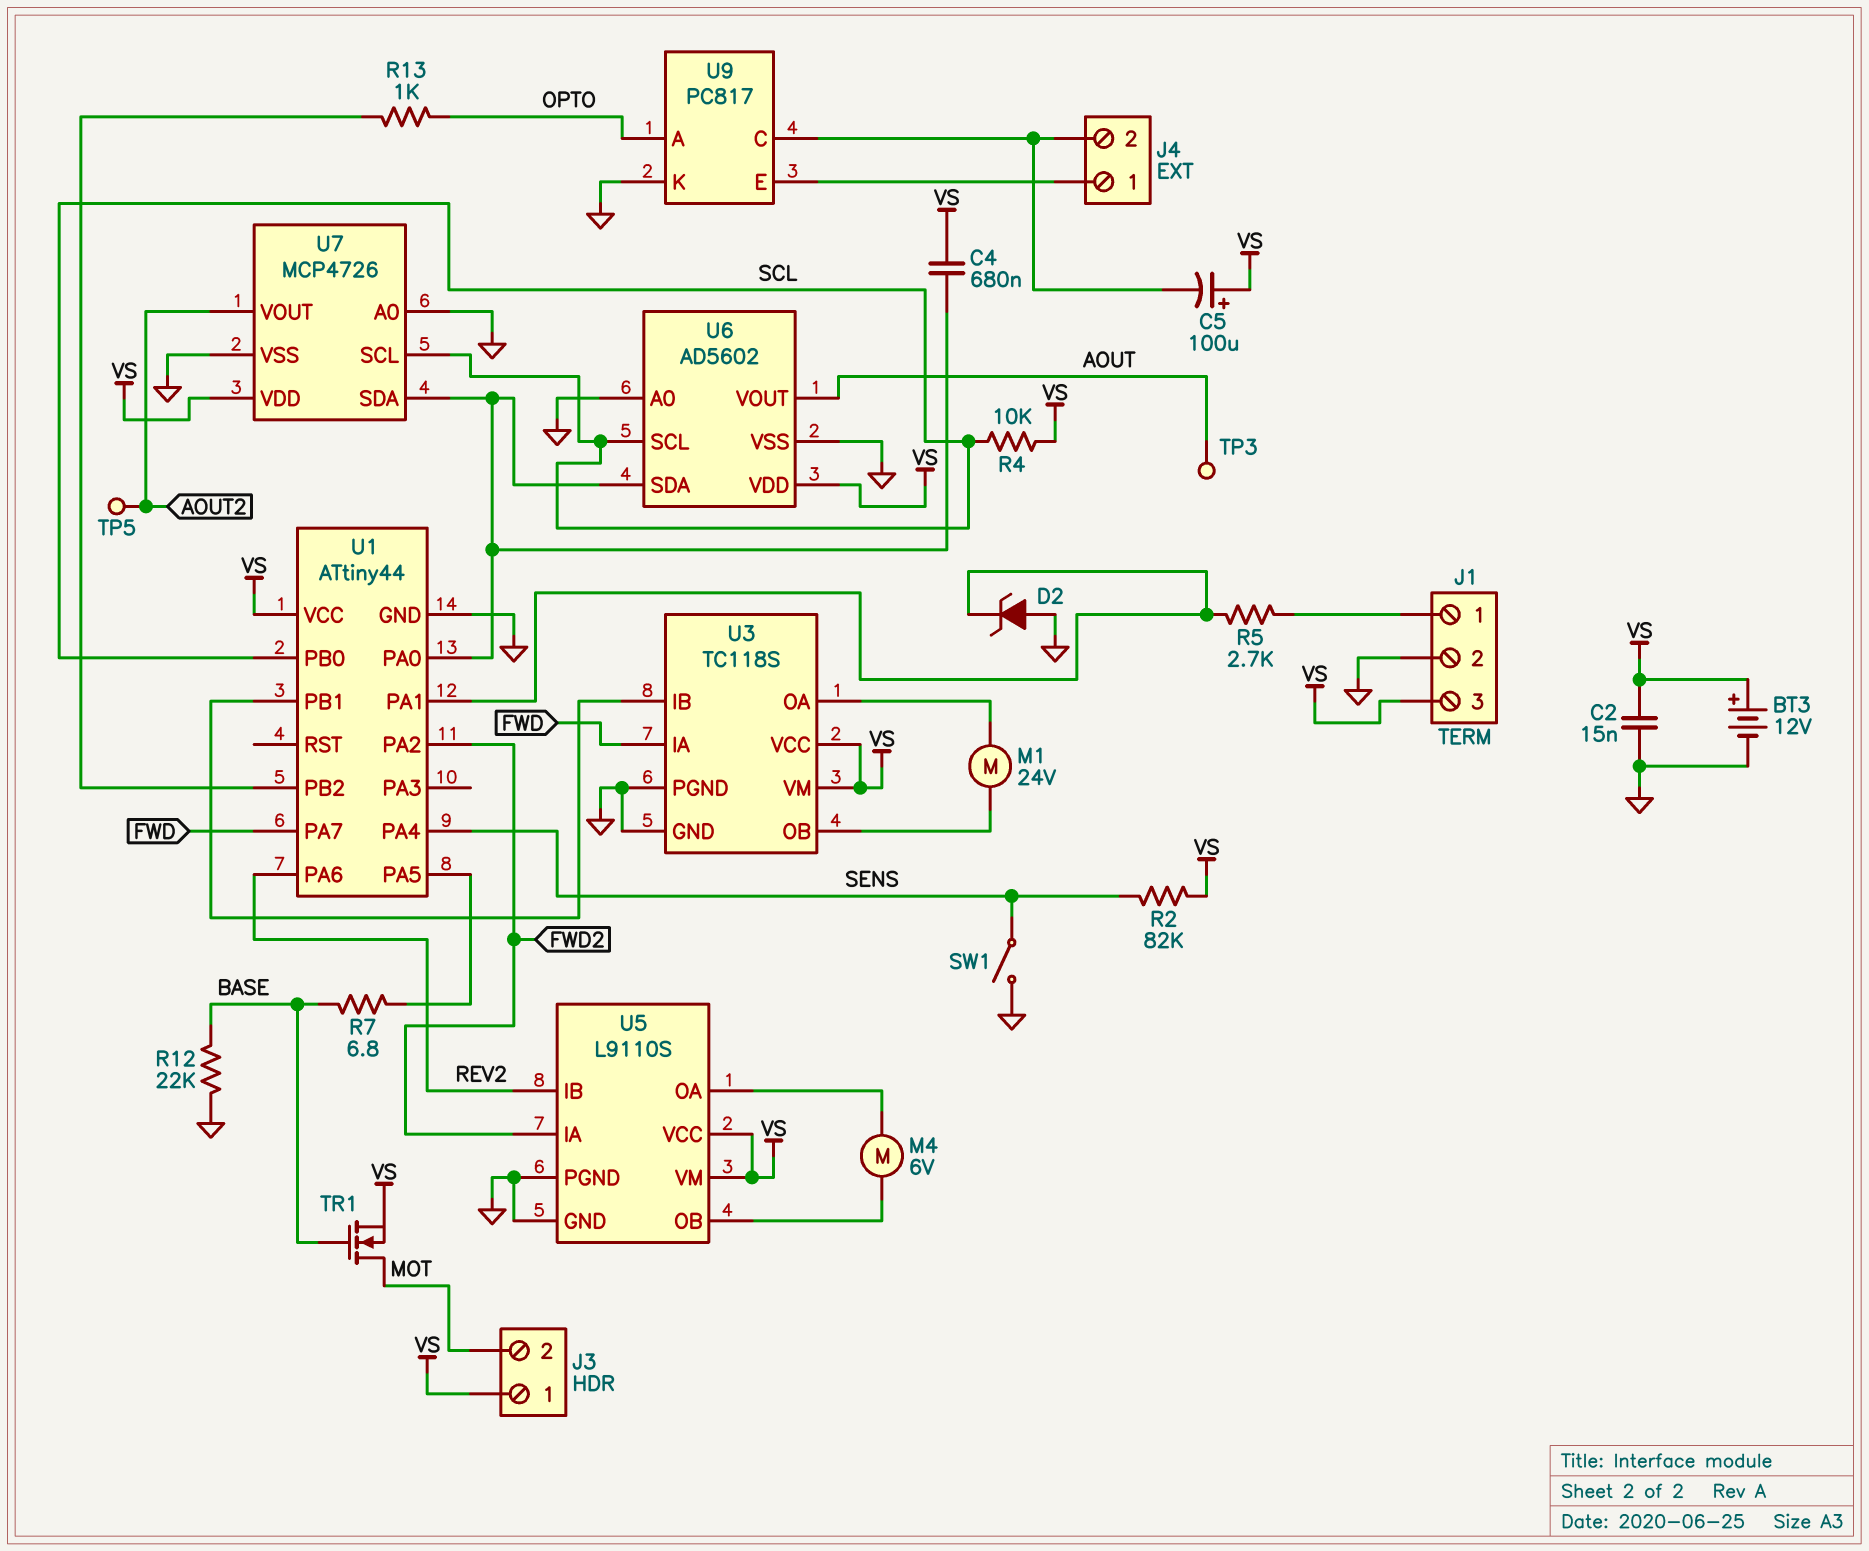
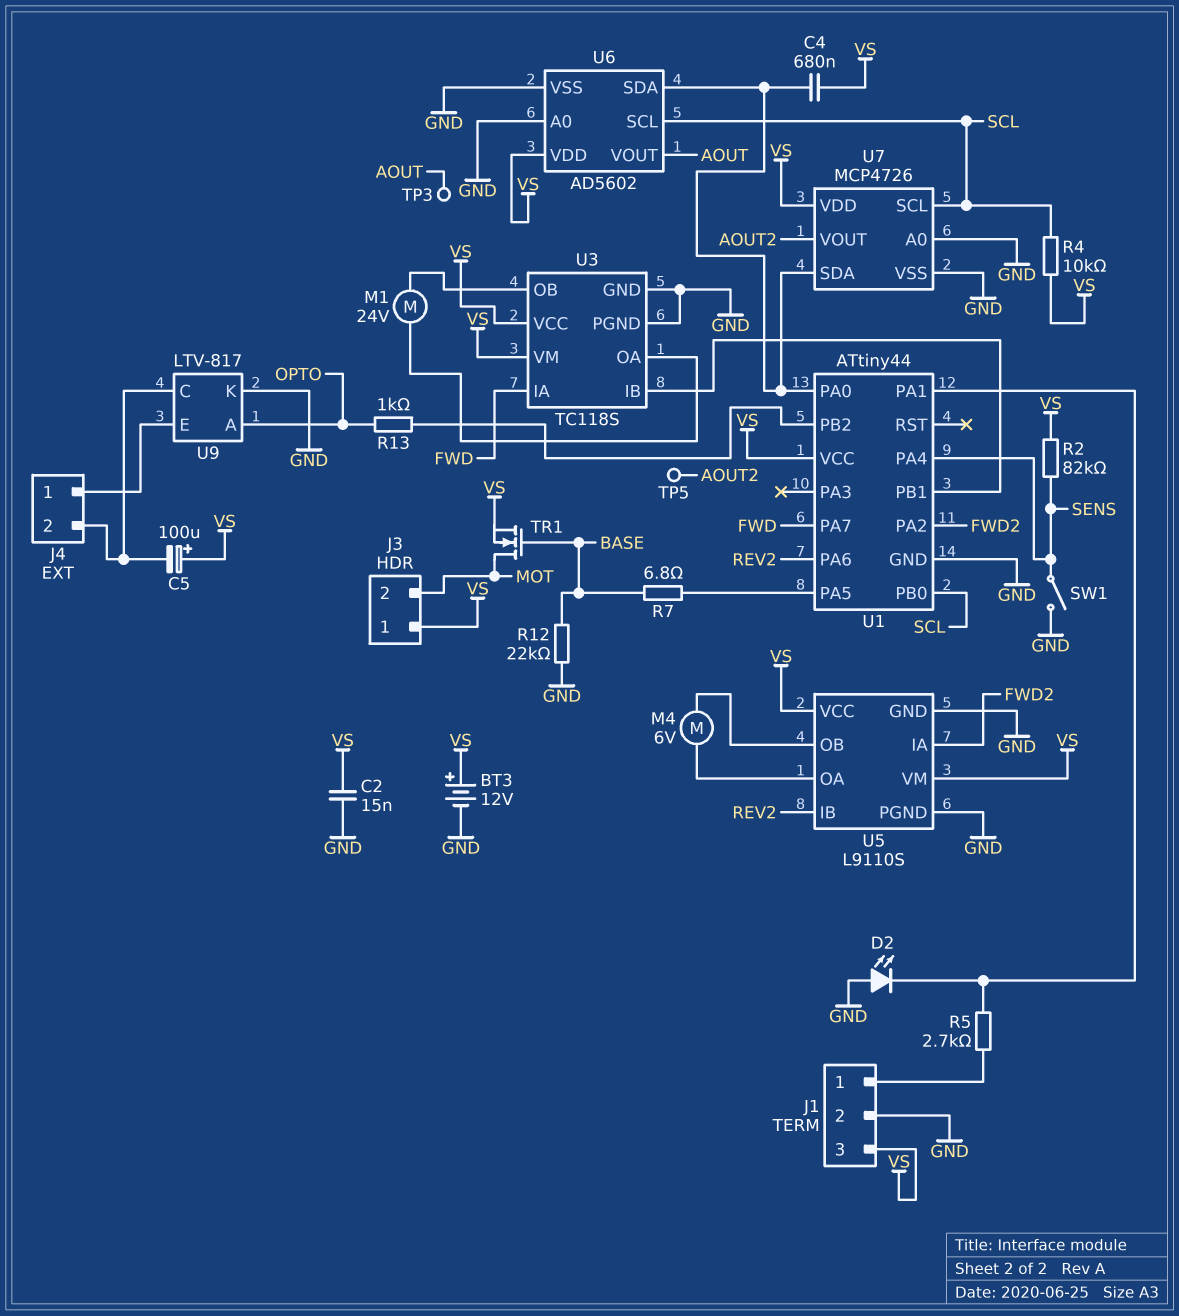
D2: zener (A GND, K U1/PA1) -> LED (A GND, K U1/PA1)
U9: PC817 -> LTV-817

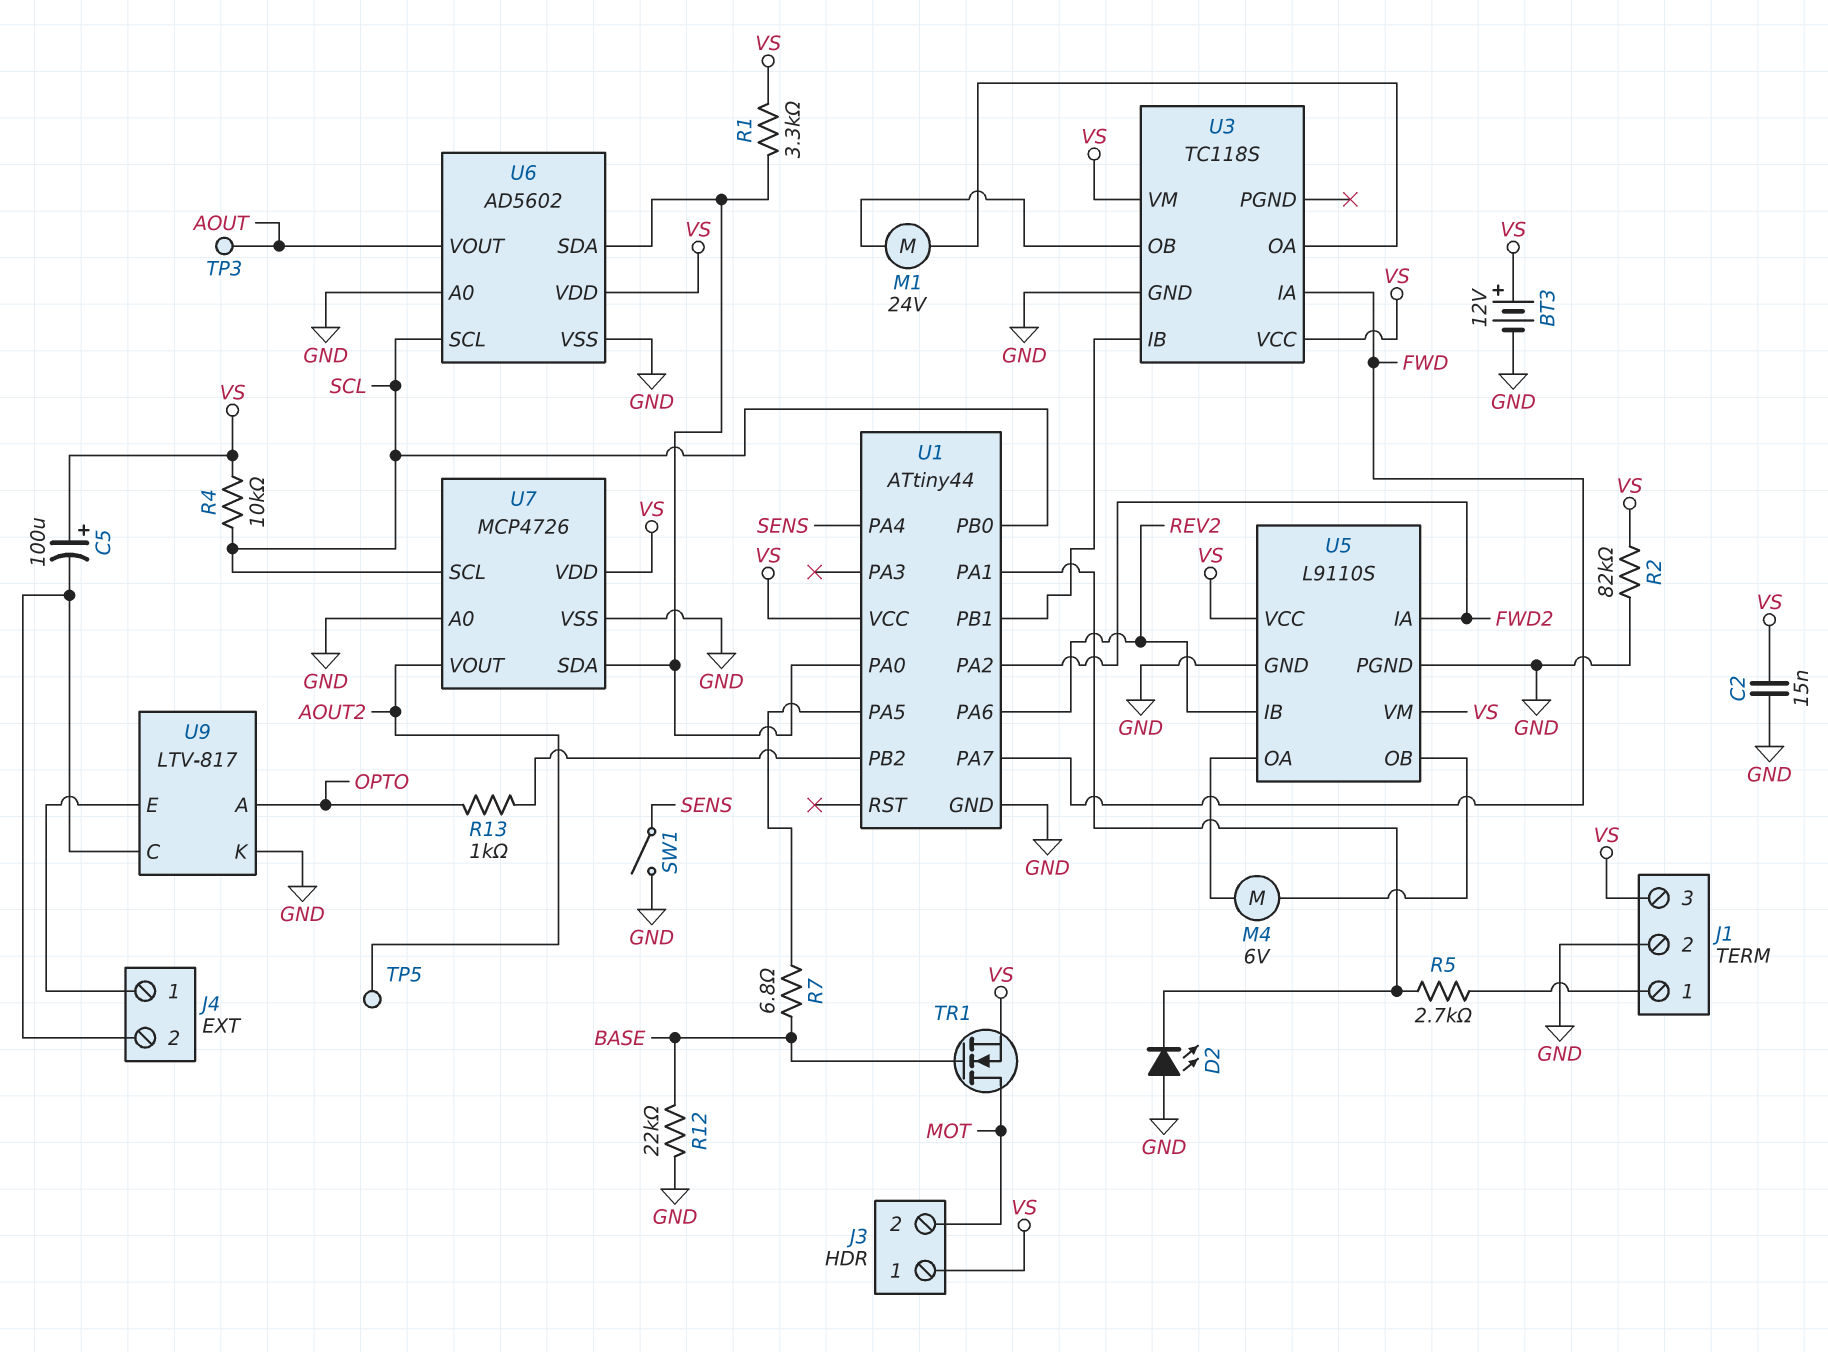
C4: 680nF (U1/PA0, VS) -> none
R1: none -> 3.3k (U1/PA0, VS)
R2: 82k (SENS, VS) -> 82k (GND, VS)
U3 pin PGND: GND -> none

